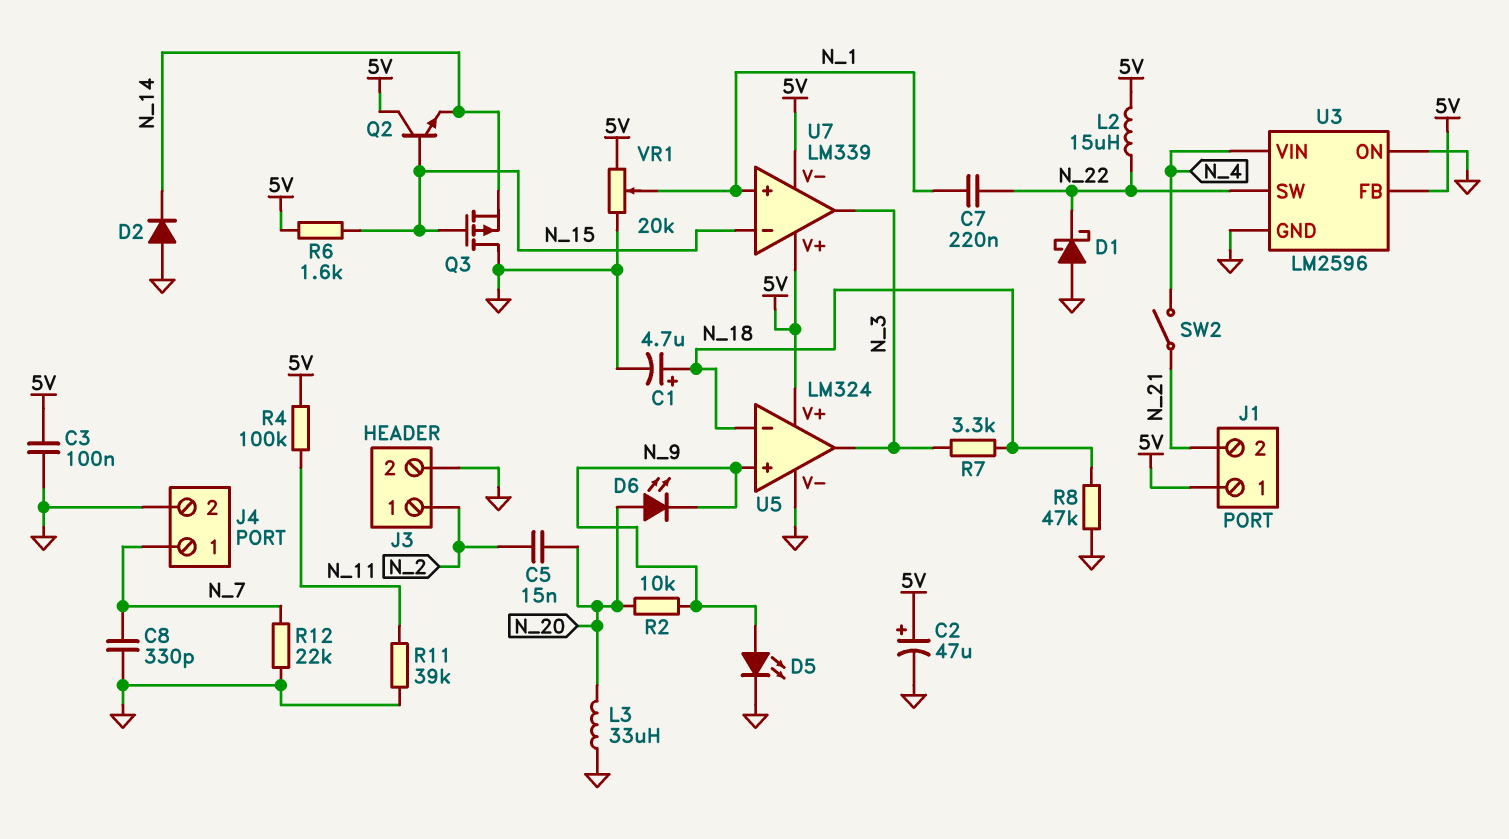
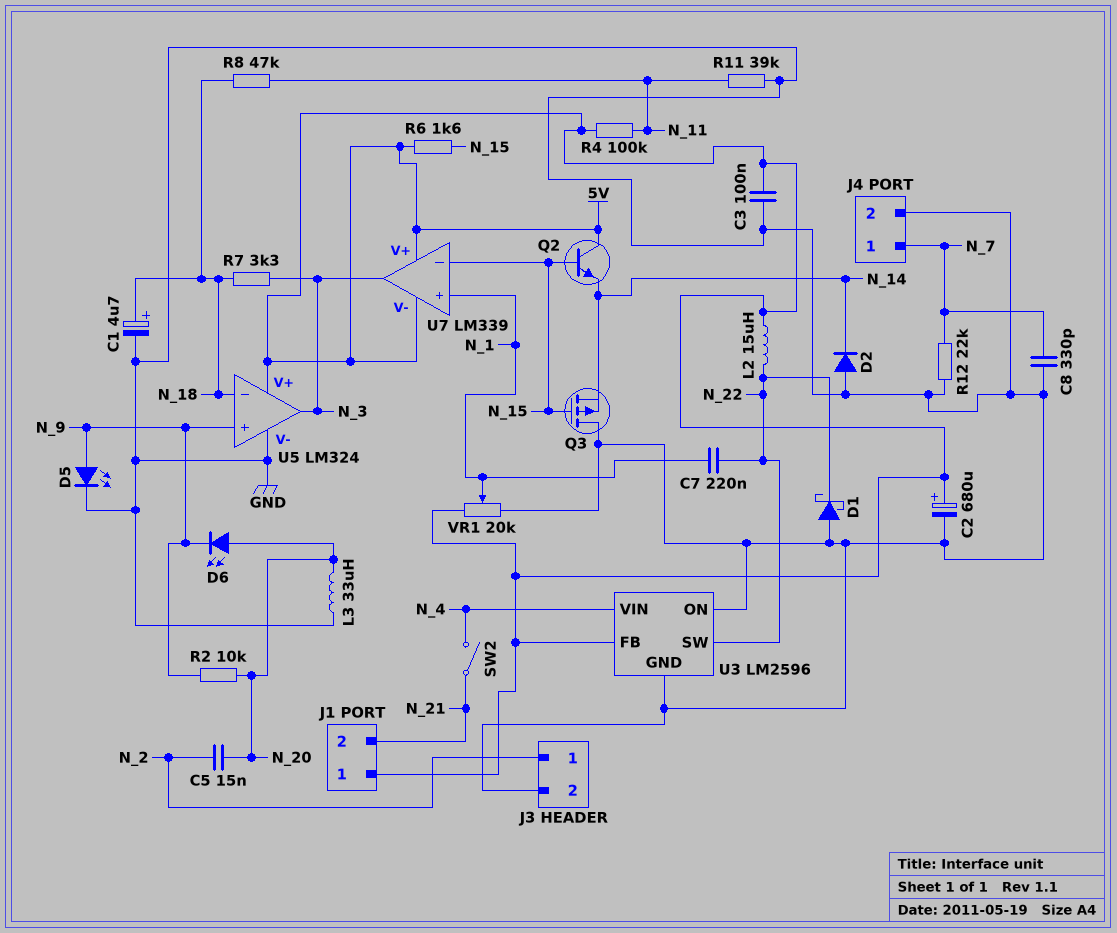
C2: 47uF (plus 5V, minus GND) -> 680uF (plus 5V, minus GND)
R8: 47k (GND, N_18) -> 47k (N_11, N_18)

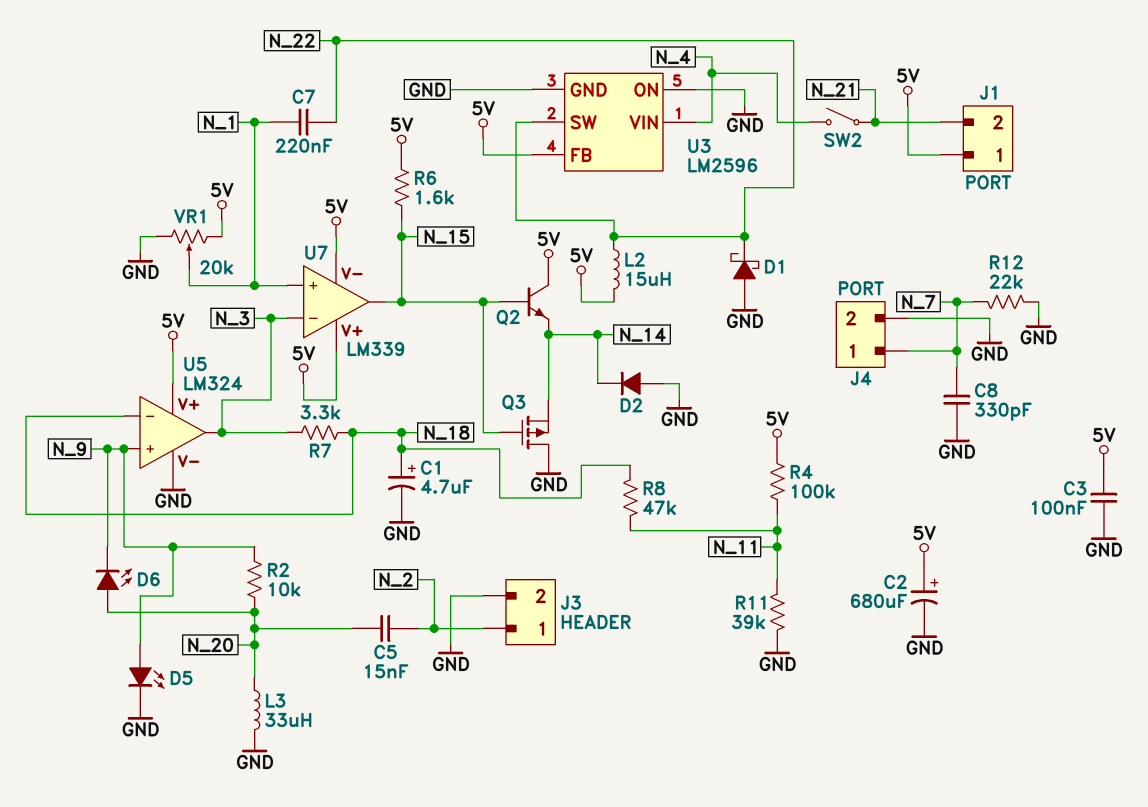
U7 pin in-: N_15 -> N_3
U7 pin out: N_3 -> N_15

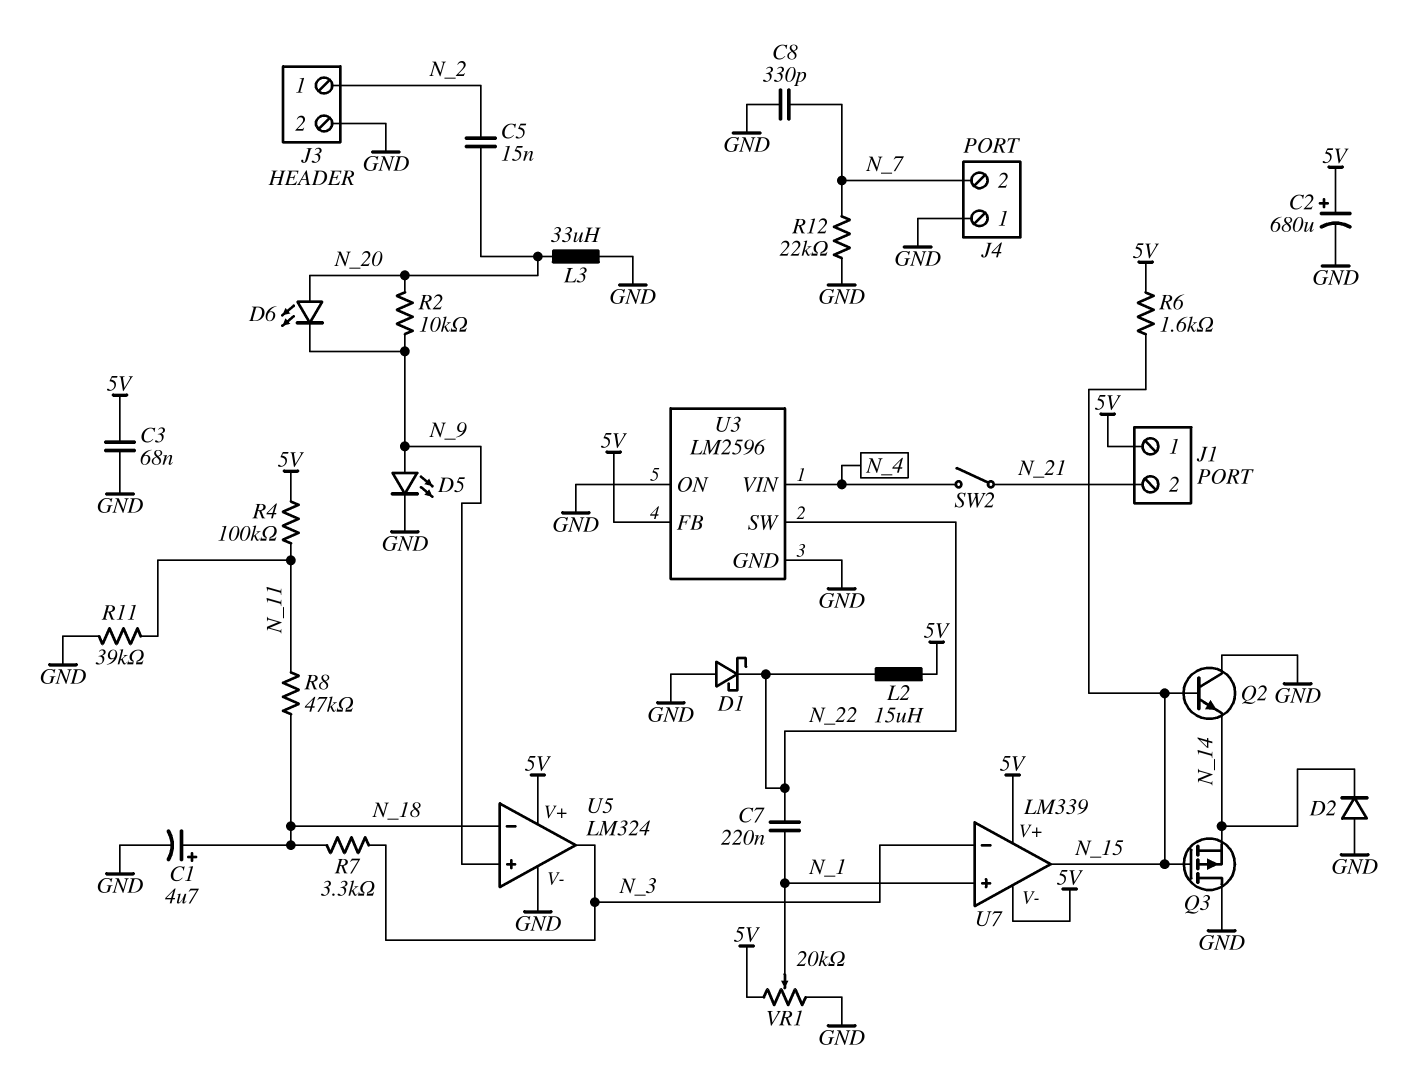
C3: 100nF (5V, GND) -> 68nF (5V, GND)
J4 pin 1: N_7 -> GND
J4 pin 2: GND -> N_7
Q2: NPN (B N_15, C 5V, E N_14) -> NPN (B N_15, C GND, E N_14)

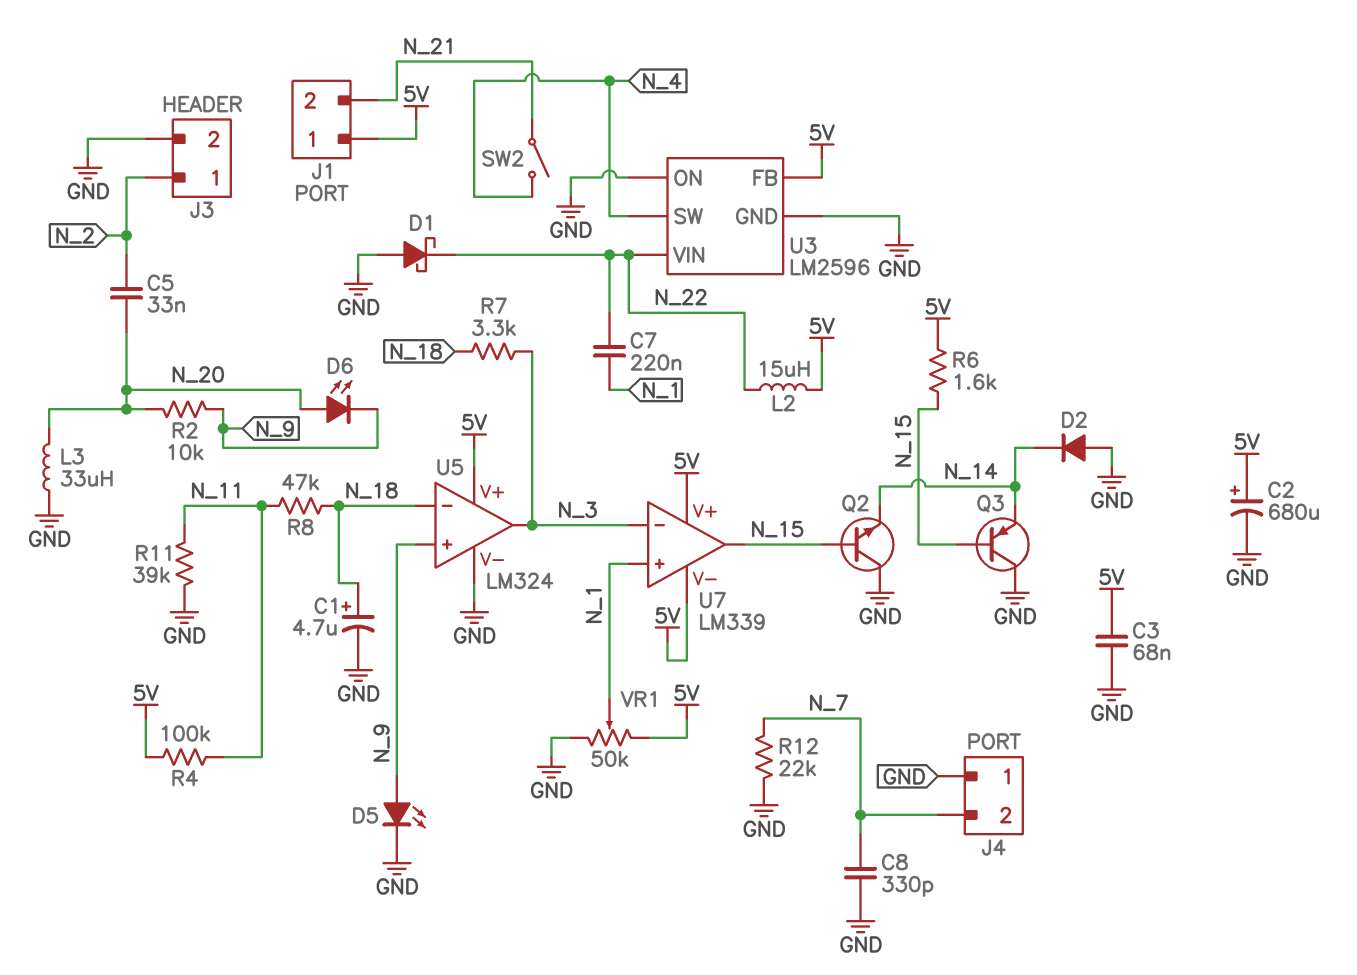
C5: 15nF (N_2, N_20) -> 33nF (N_2, N_20)
Q3: PMOS (G N_15, D GND, S N_14) -> PNP (B N_15, C GND, E N_14)
U3 pin SW: N_22 -> N_4
U3 pin VIN: N_4 -> N_22
VR1: 20k (5V, GND, wiper N_1) -> 50k (5V, GND, wiper N_1)

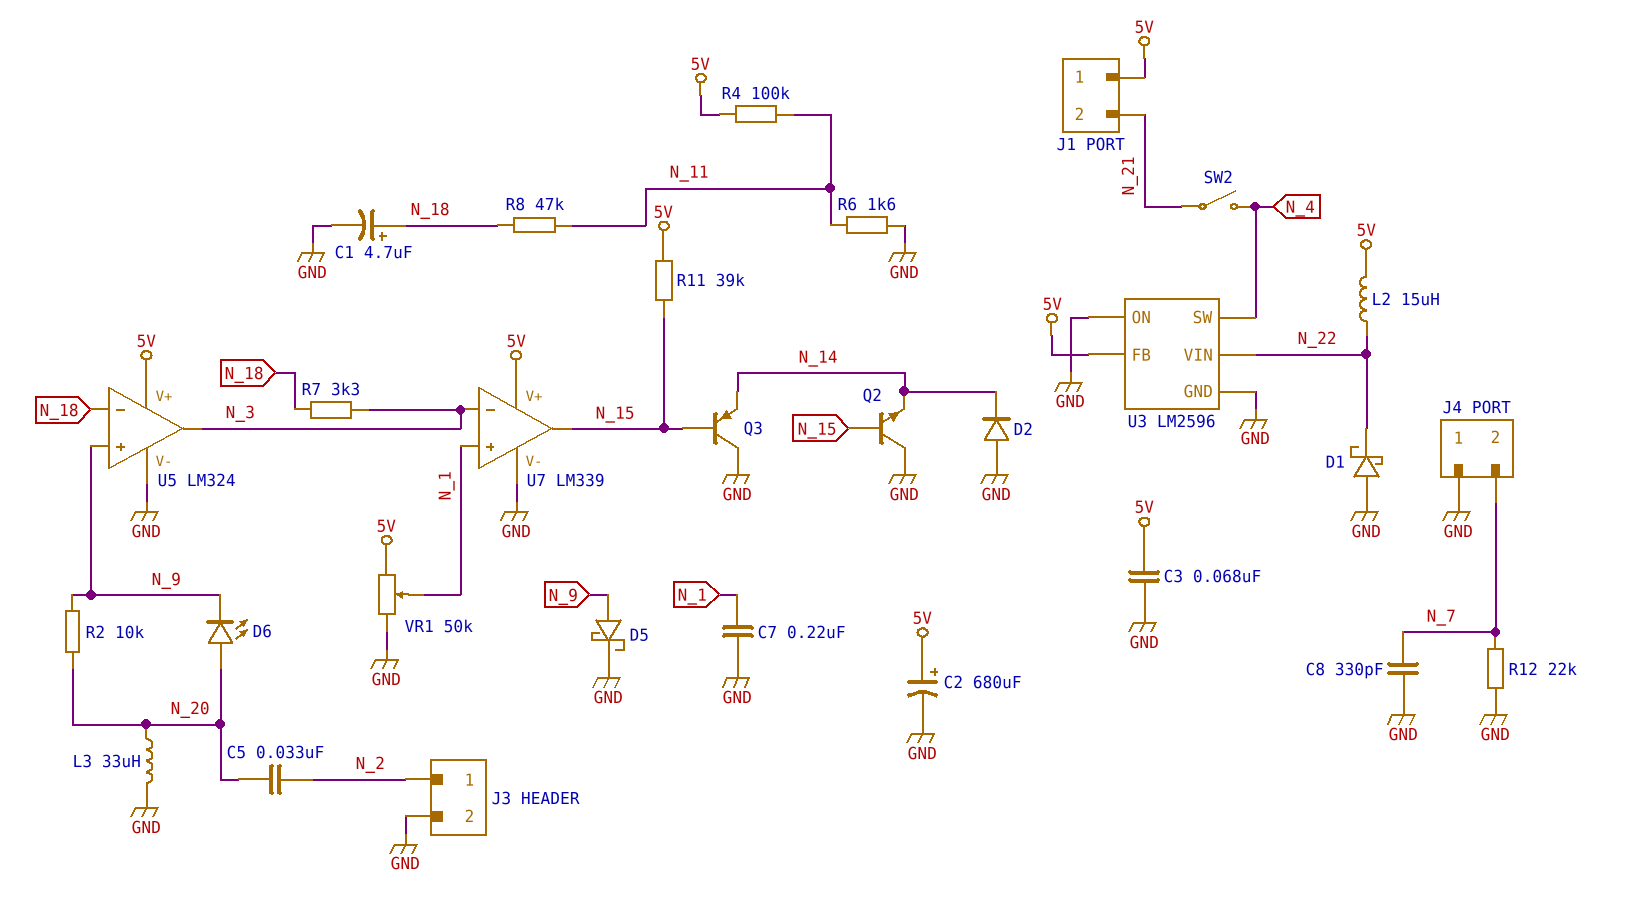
C7: 220nF (N_1, N_22) -> 220nF (GND, N_1)
D5: LED (A N_9, K GND) -> schottky (A N_9, K GND)
R6: 1.6k (5V, N_15) -> 1.6k (GND, N_11)
R11: 39k (GND, N_11) -> 39k (5V, N_15)
U7 pin V-: 5V -> GND

